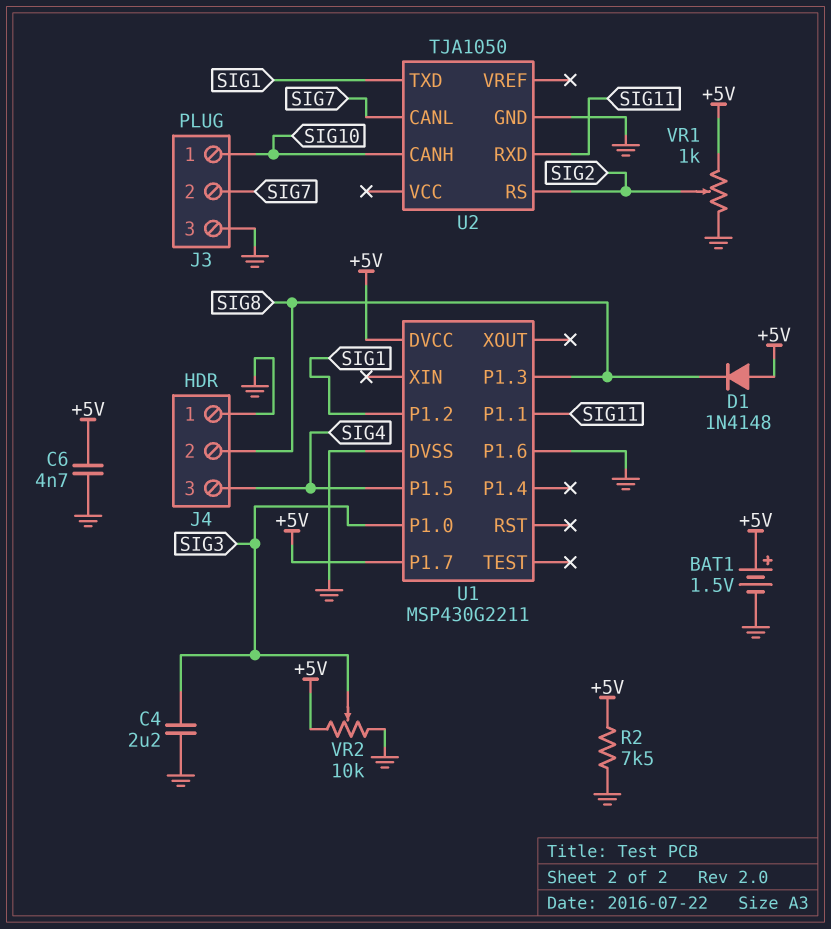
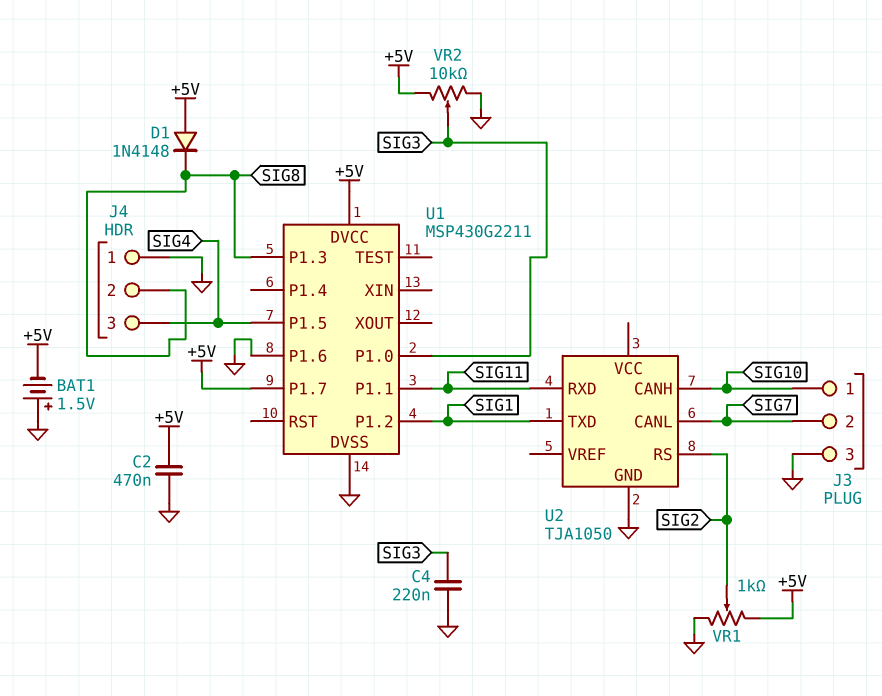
BAT1: 1.5V (plus +5V, minus GND) -> 1.5V (plus GND, minus +5V)
C2: none -> 470nF (+5V, GND)
C4: 2.2uF (GND, SIG3) -> 220nF (GND, SIG3)
C6: 4.7nF (+5V, GND) -> none
R2: 7.5k (+5V, GND) -> none

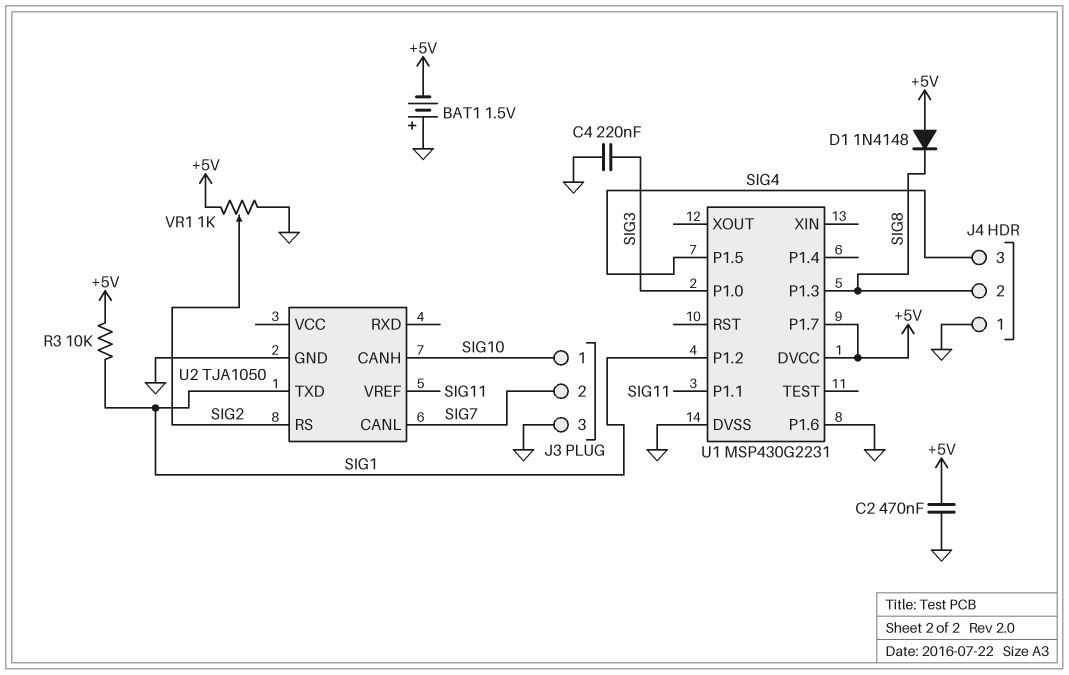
R3: none -> 10k (+5V, SIG1)
U1: MSP430G2211 -> MSP430G2231
U2 pin RXD: SIG11 -> none
U2 pin VREF: none -> SIG11
VR2: 10k (+5V, GND, wiper SIG3) -> none

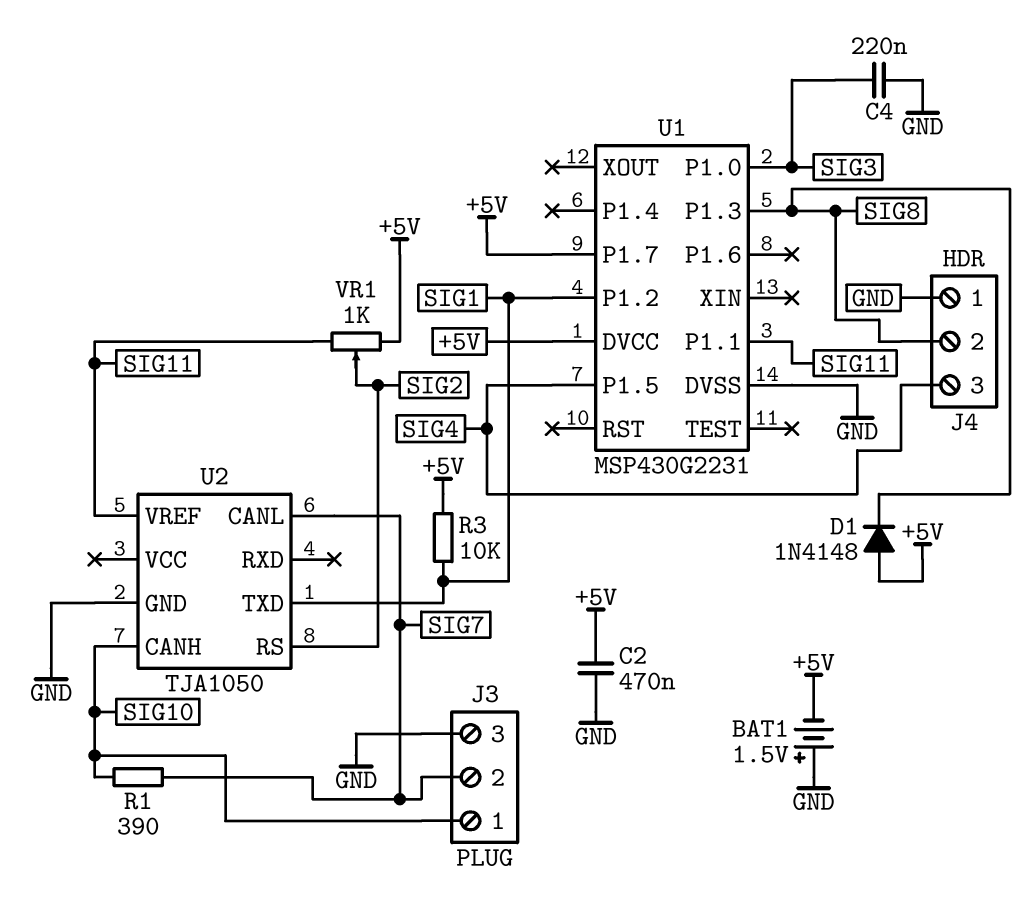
R1: none -> 390 (SIG7, SIG10)
U1 pin P1.6: GND -> none
VR1: 1k (+5V, GND, wiper SIG2) -> 1k (+5V, SIG11, wiper SIG2)

